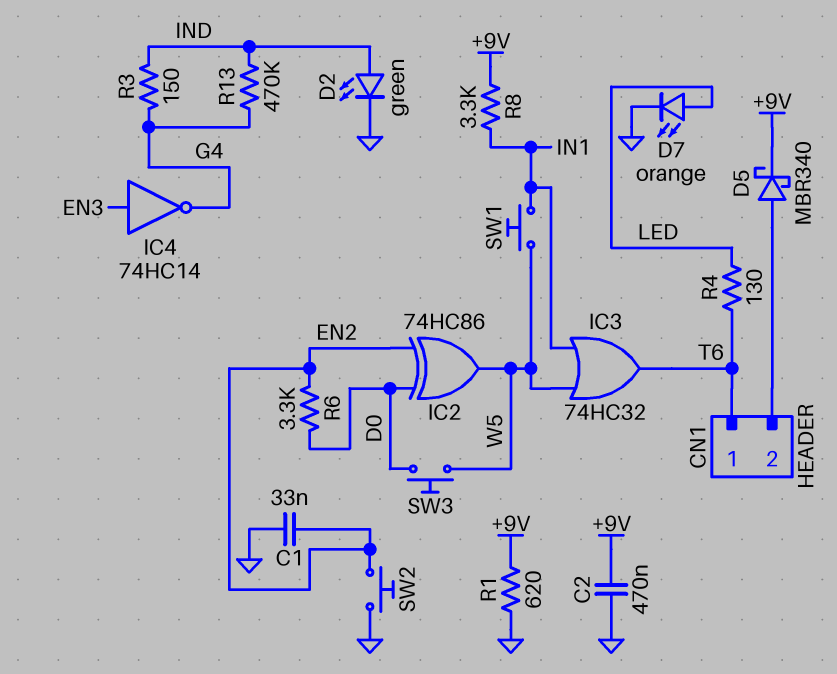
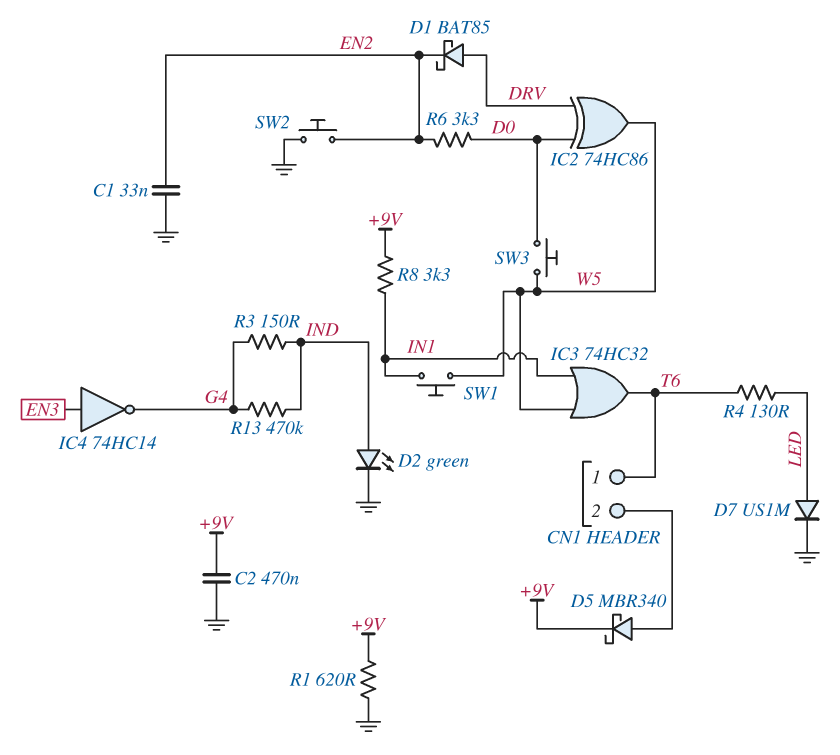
D1: none -> schottky BAT85 (A DRV, K EN2)
D7: LED orange (A LED, K GND) -> diode US1M (A LED, K GND)
IC2: XOR 74HC86 (in D0, in EN2, out W5) -> XOR 74HC86 (in D0, in DRV, out W5)

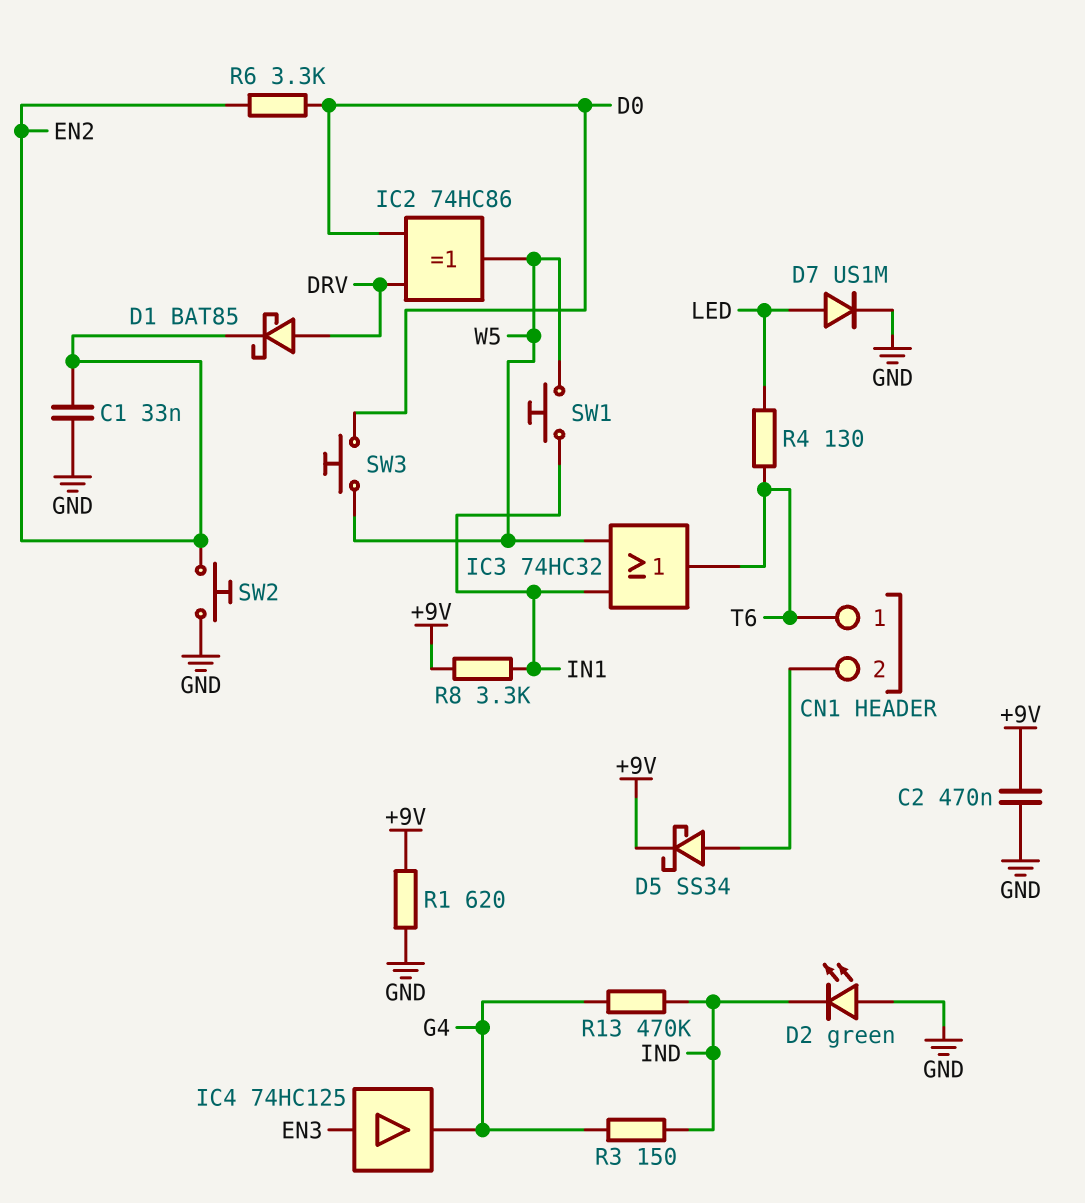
D2: LED green (A IND, K GND) -> LED green (A GND, K IND)
D5: schottky MBR340 (A CN1/2, K +9V) -> schottky SS34 (A CN1/2, K +9V)
IC4: NOT 74HC14 (in EN3, out G4) -> buffer 74HC125 (in EN3, out G4)

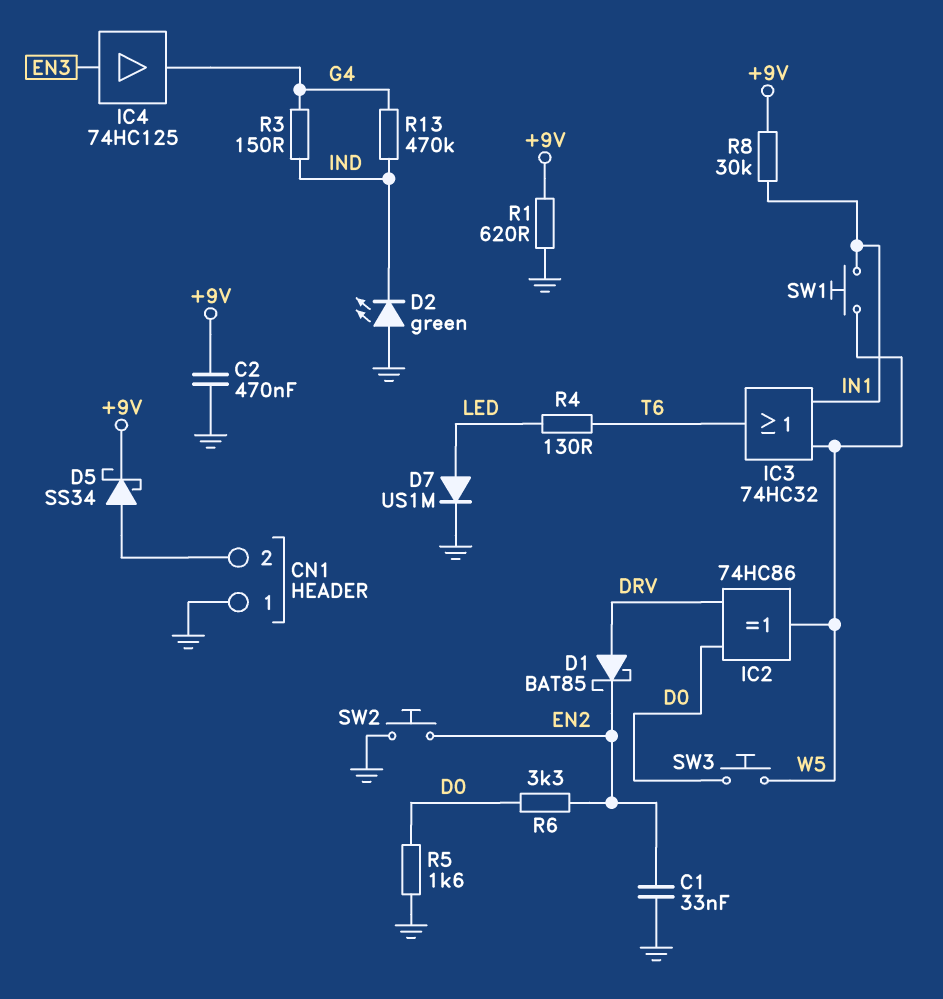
CN1 pin 1: T6 -> GND
R5: none -> 1.6k (D0, GND)
R8: 3.3k (+9V, IN1) -> 30k (+9V, IN1)

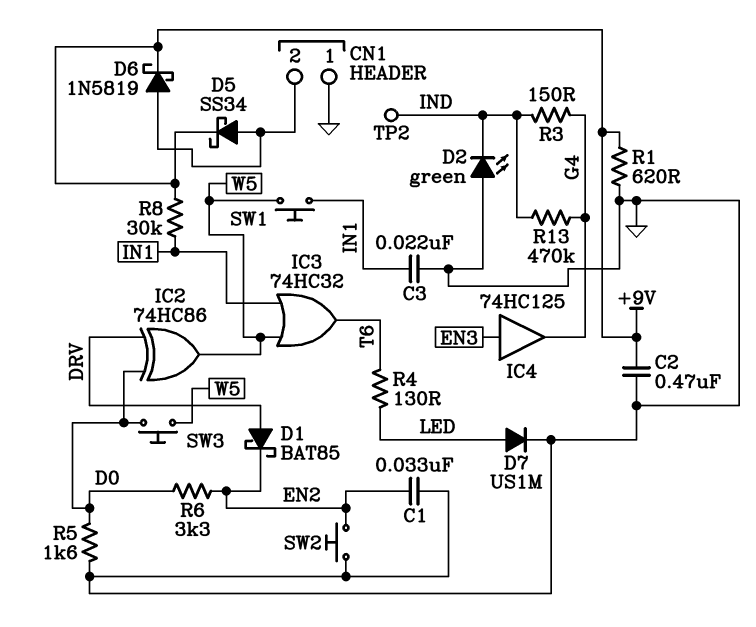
C3: none -> 22nF (GND, IN1)
D6: none -> schottky 1N5819 (A CN1/2, K +9V)
TP2: none -> test point (IND)

